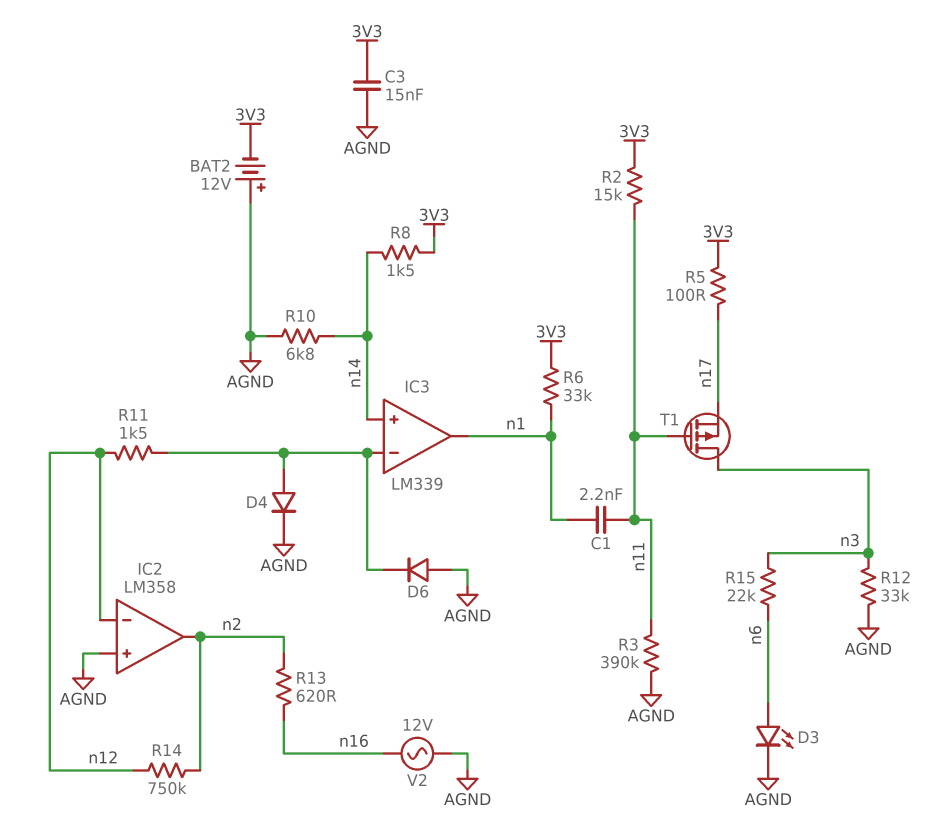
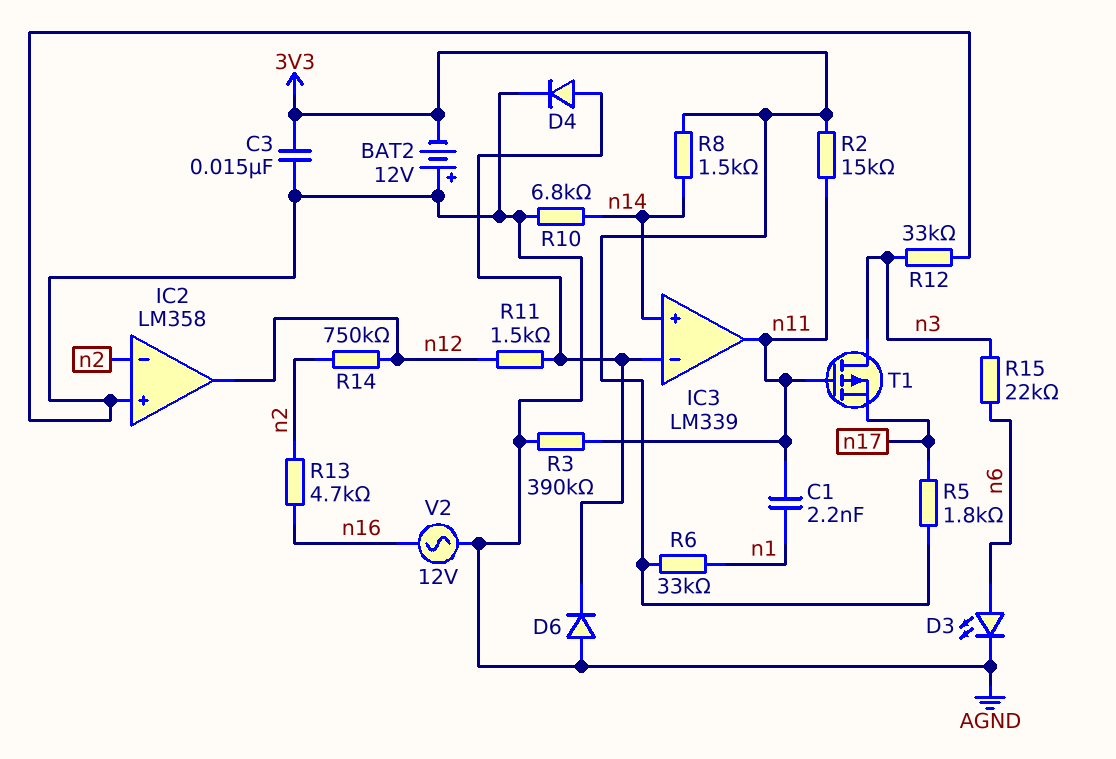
IC2 pin in-: n12 -> n2
IC2 pin out: n2 -> n12
IC3 pin out: n1 -> n11
R5: 100 (3V3, n17) -> 1.8k (3V3, n17)
R13: 620 (n2, n16) -> 4.7k (n2, n16)

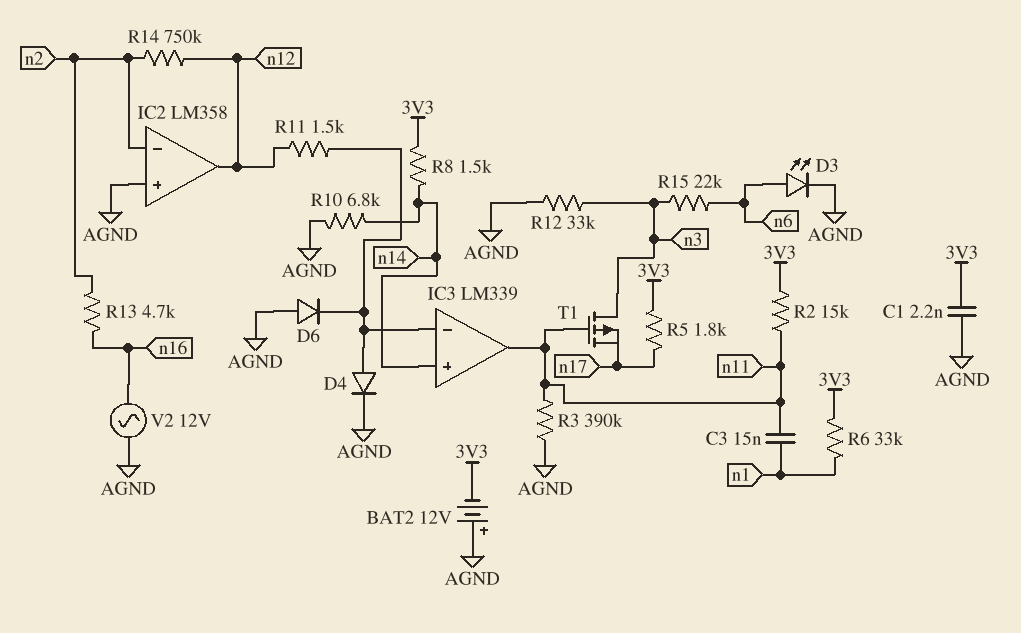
C1: 2.2nF (n1, n11) -> 2.2nF (3V3, AGND)
C3: 15nF (3V3, AGND) -> 15nF (n1, n11)

